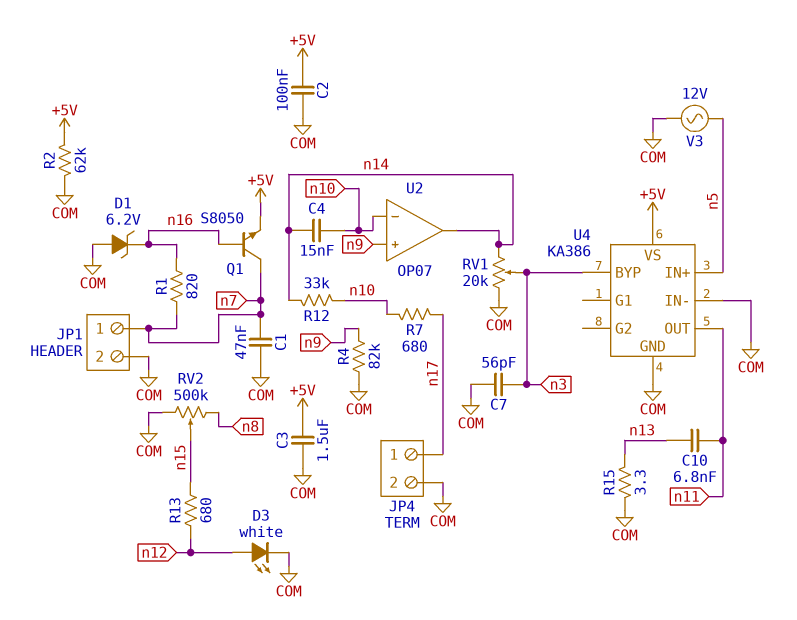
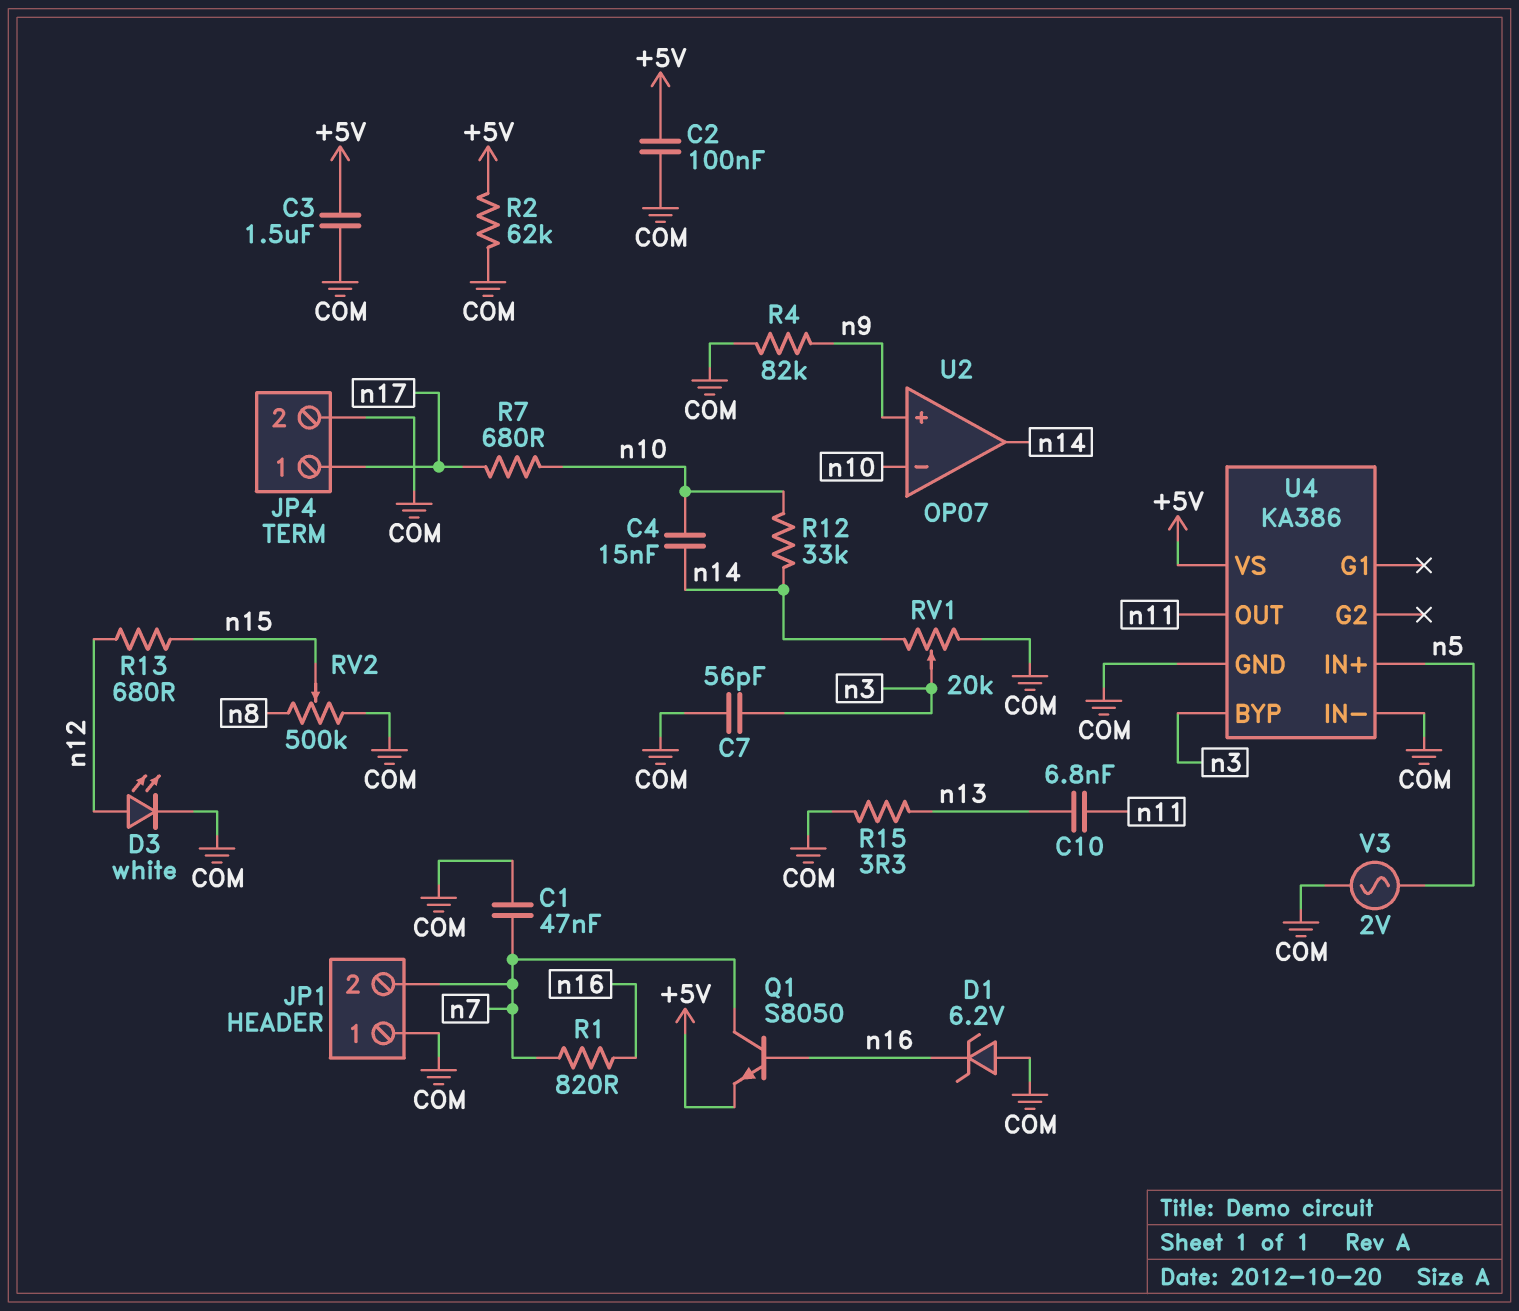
JP1 pin 1: n7 -> COM
JP1 pin 2: COM -> n7
V3: AC 12V (COM, n5) -> AC 2V (COM, n5)

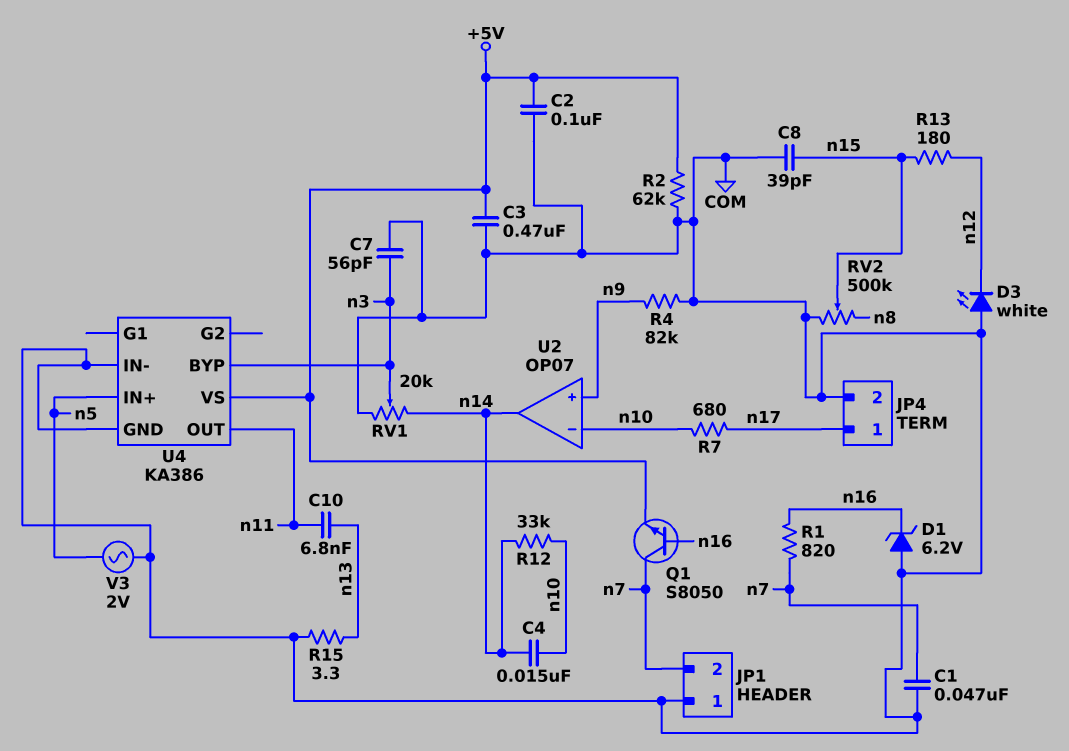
C3: 1.5uF (+5V, COM) -> 470nF (+5V, COM)
C8: none -> 39pF (COM, n15)
D3: LED white (A n12, K COM) -> LED white (A COM, K n12)
R13: 680 (n12, n15) -> 180 (n12, n15)

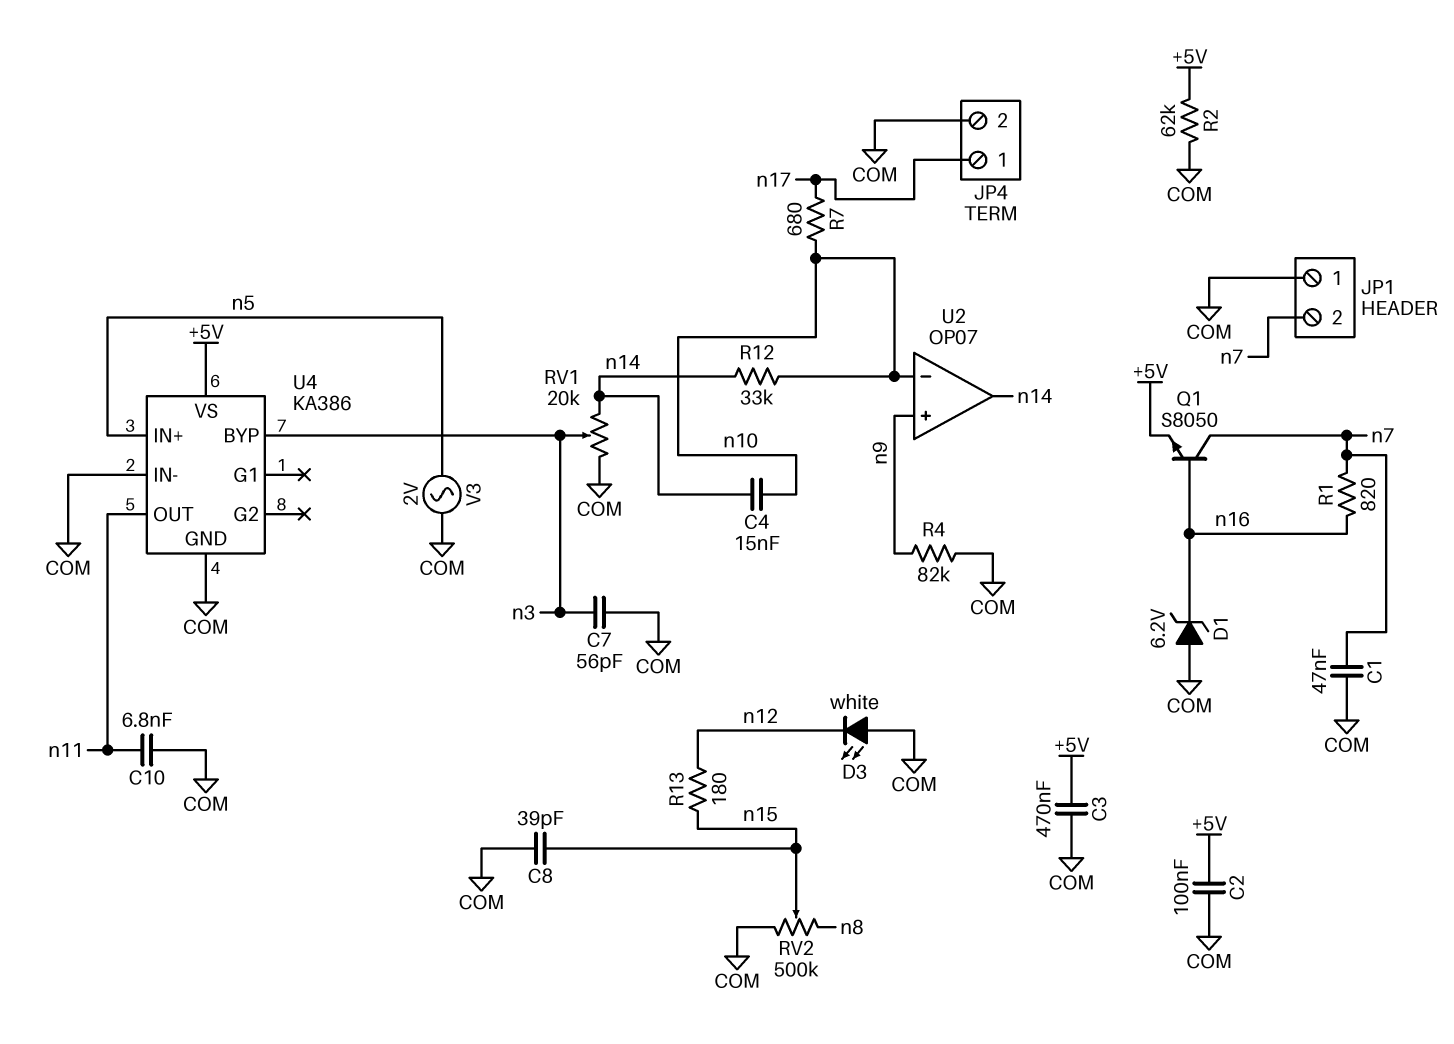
C10: 6.8nF (n11, n13) -> 6.8nF (COM, n11)
R15: 3.3 (COM, n13) -> none

